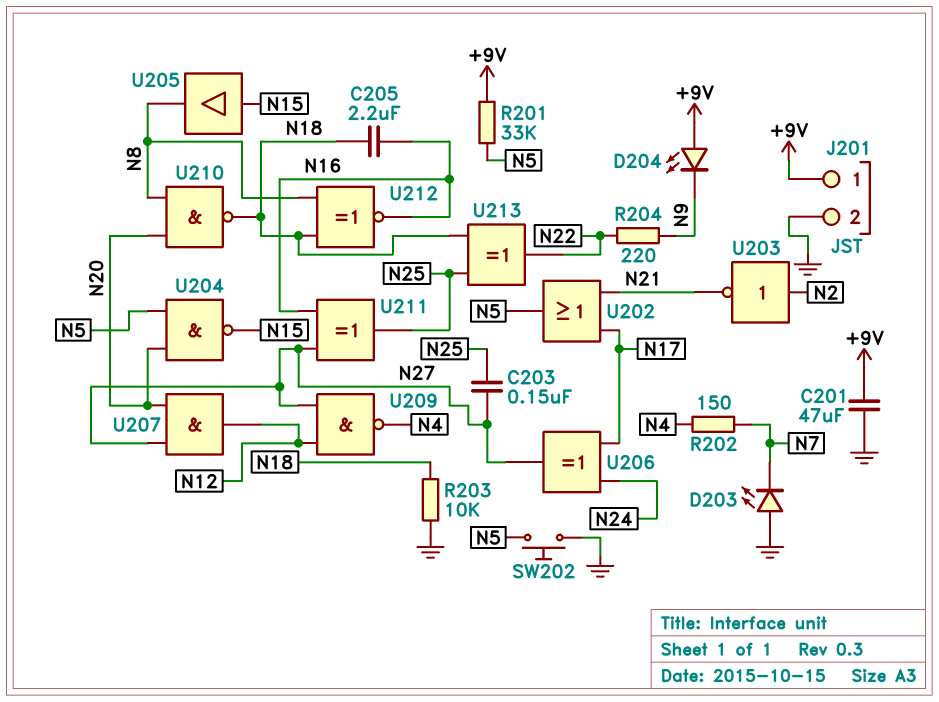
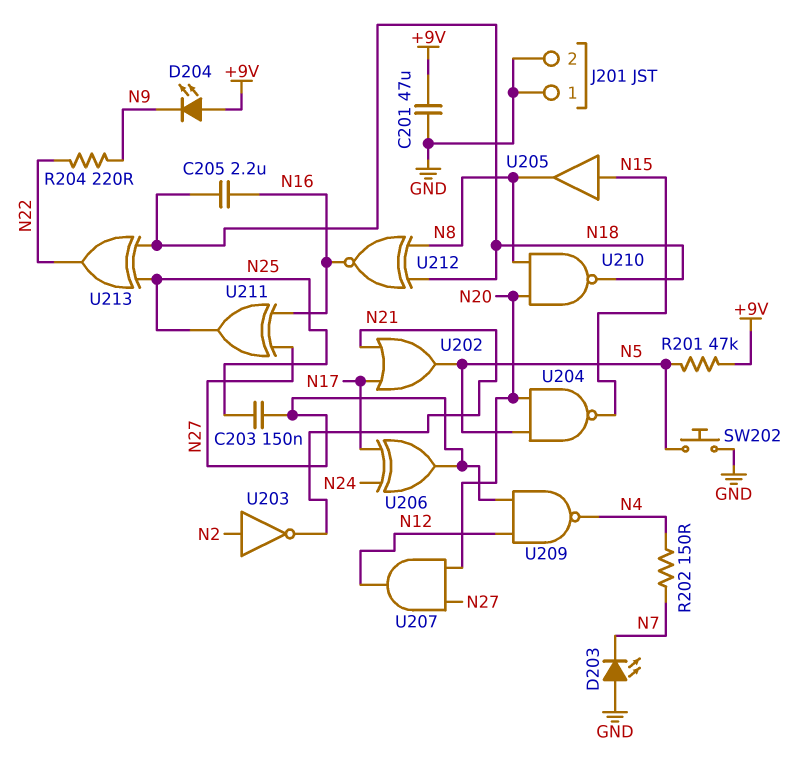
J201 pin 1: +9V -> GND
R201: 33k (+9V, N5) -> 47k (+9V, N5)
R203: 10k (GND, N18) -> none

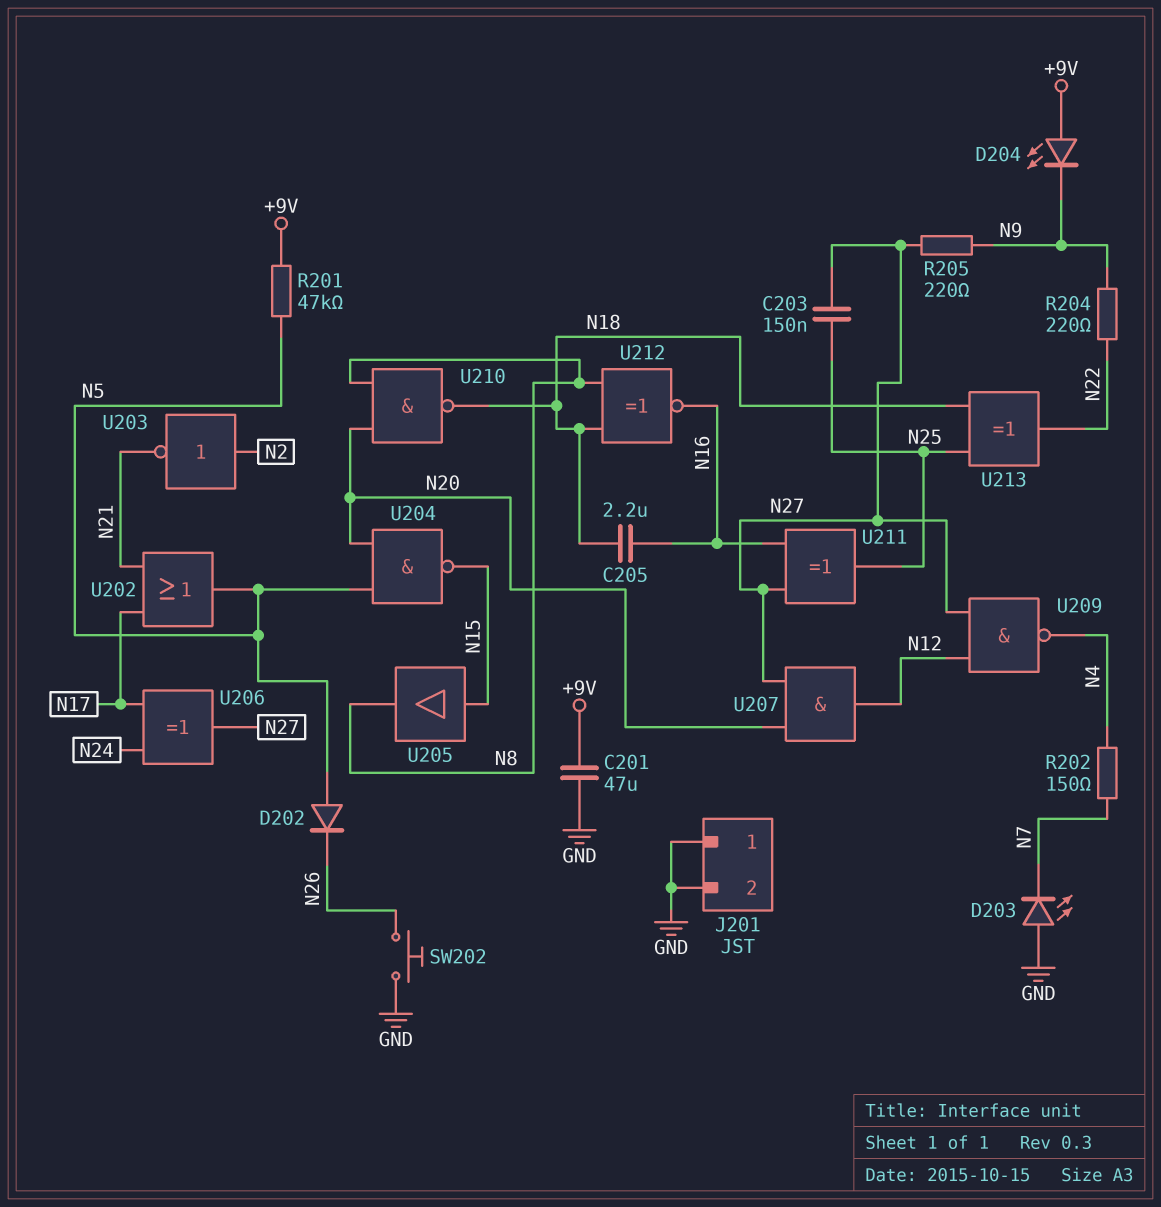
D202: none -> diode (A N5, K N26)
R205: none -> 220 (N9, N27)
SW202: button (GND, N5) -> button (GND, N26)

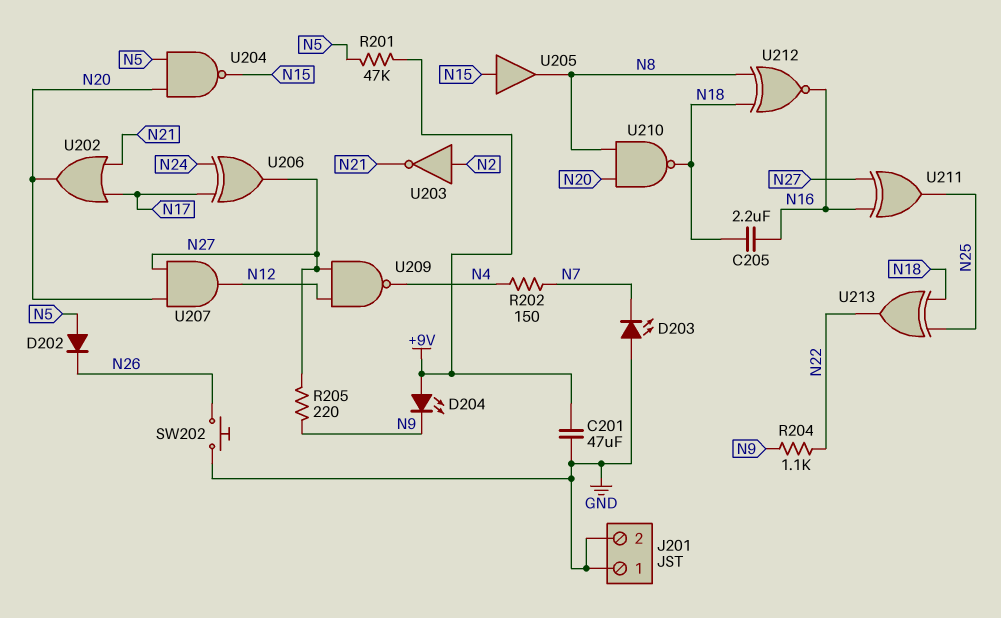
C203: 150nF (N25, N27) -> none
R204: 220 (N9, N22) -> 1.1k (N9, N22)
U202: OR (in N17, in N21, out N5) -> OR (in N17, in N21, out N20)

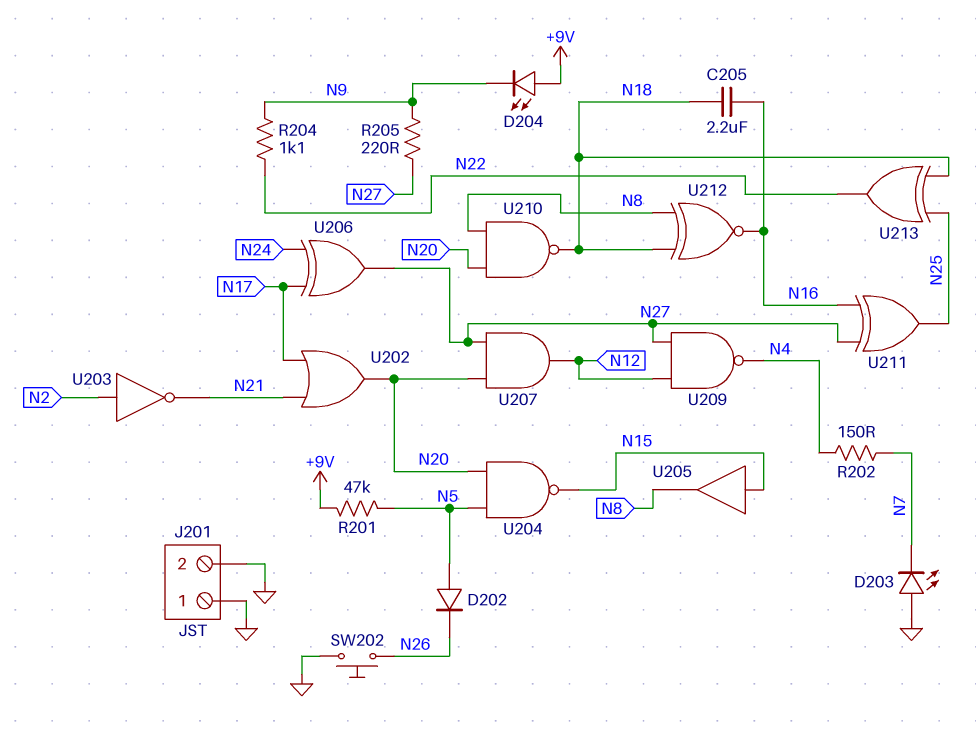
C201: 47uF (+9V, GND) -> none

